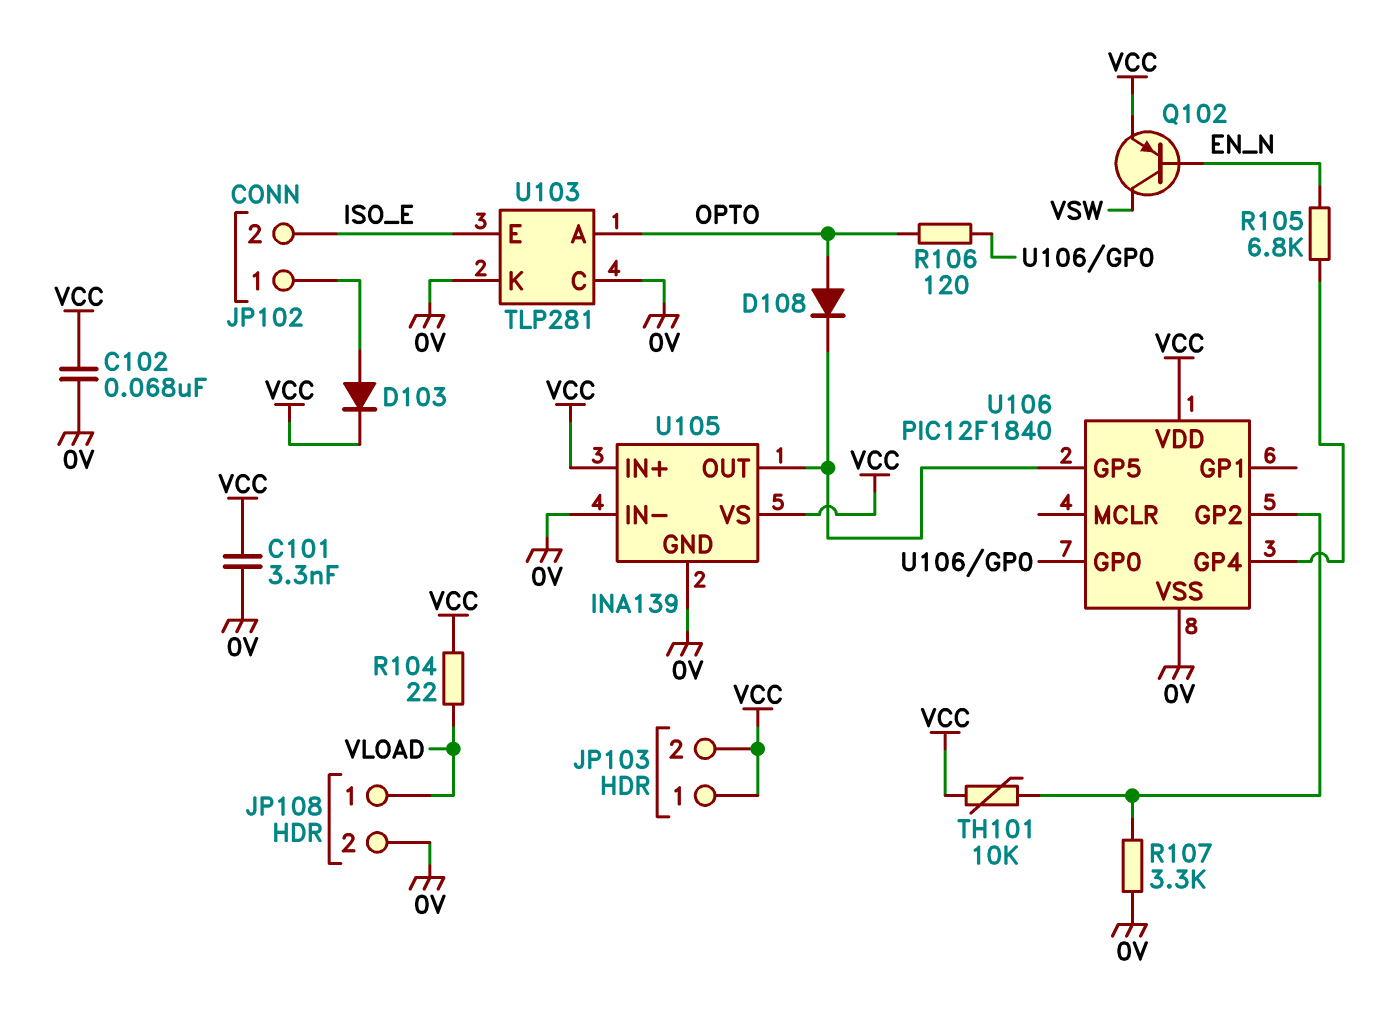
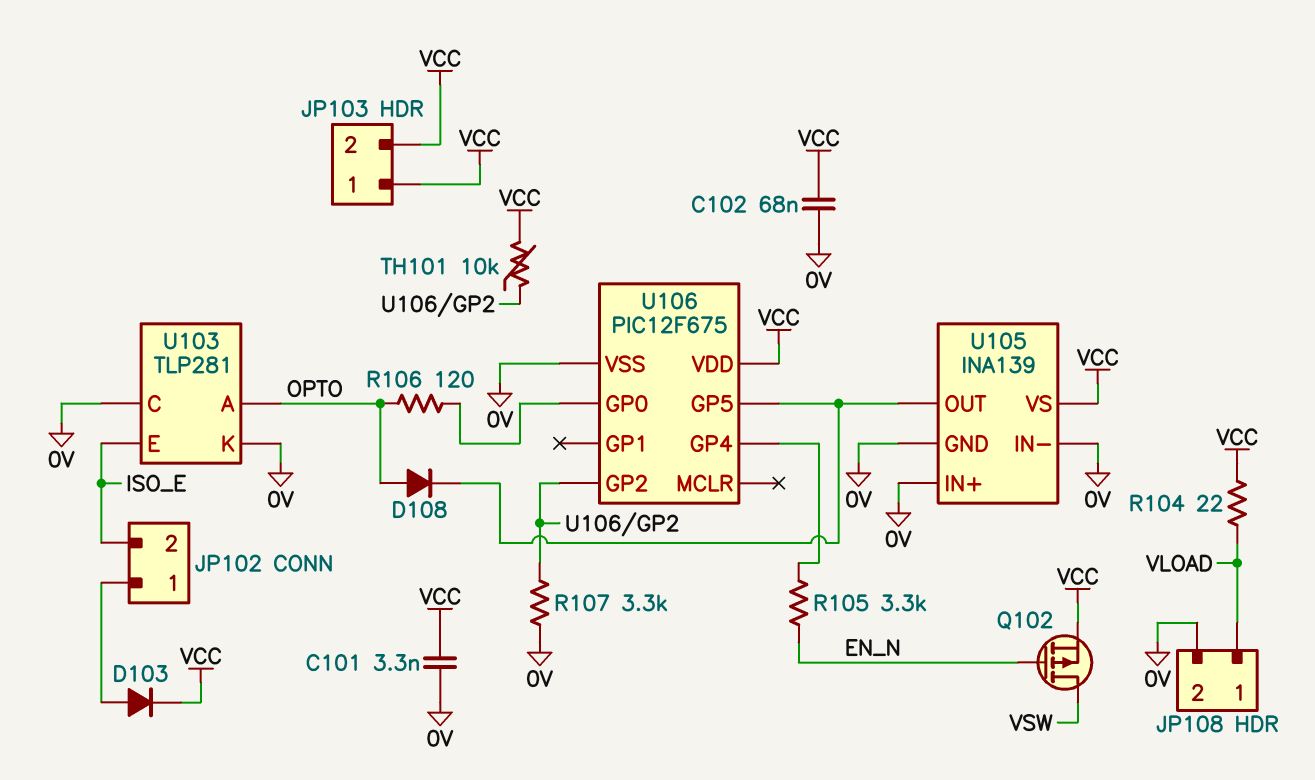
Q102: PNP (B EN_N, C VSW, E VCC) -> PMOS (G EN_N, D VSW, S VCC)
R105: 6.8k (EN_N, U106/GP4) -> 3.3k (EN_N, U106/GP4)
U105 pin IN+: VCC -> 0V
U106: PIC12F1840 -> PIC12F675

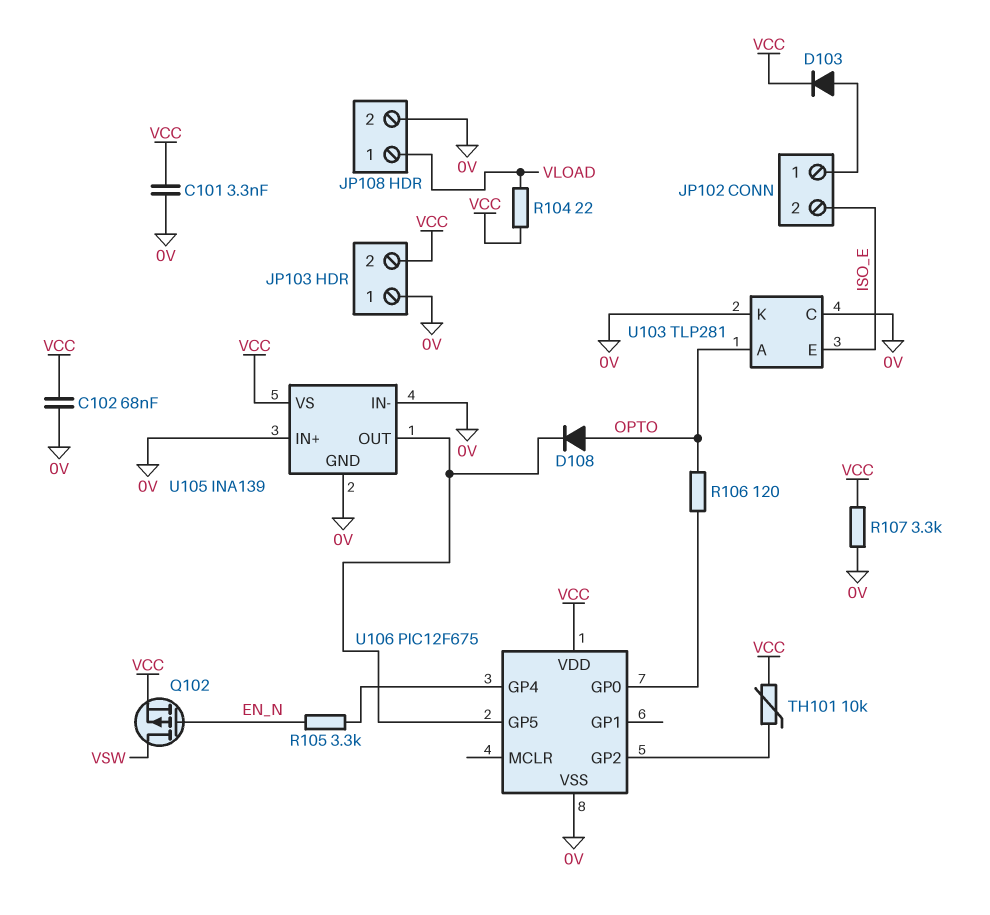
JP103 pin 1: VCC -> 0V
R107: 3.3k (0V, U106/GP2) -> 3.3k (0V, VCC)

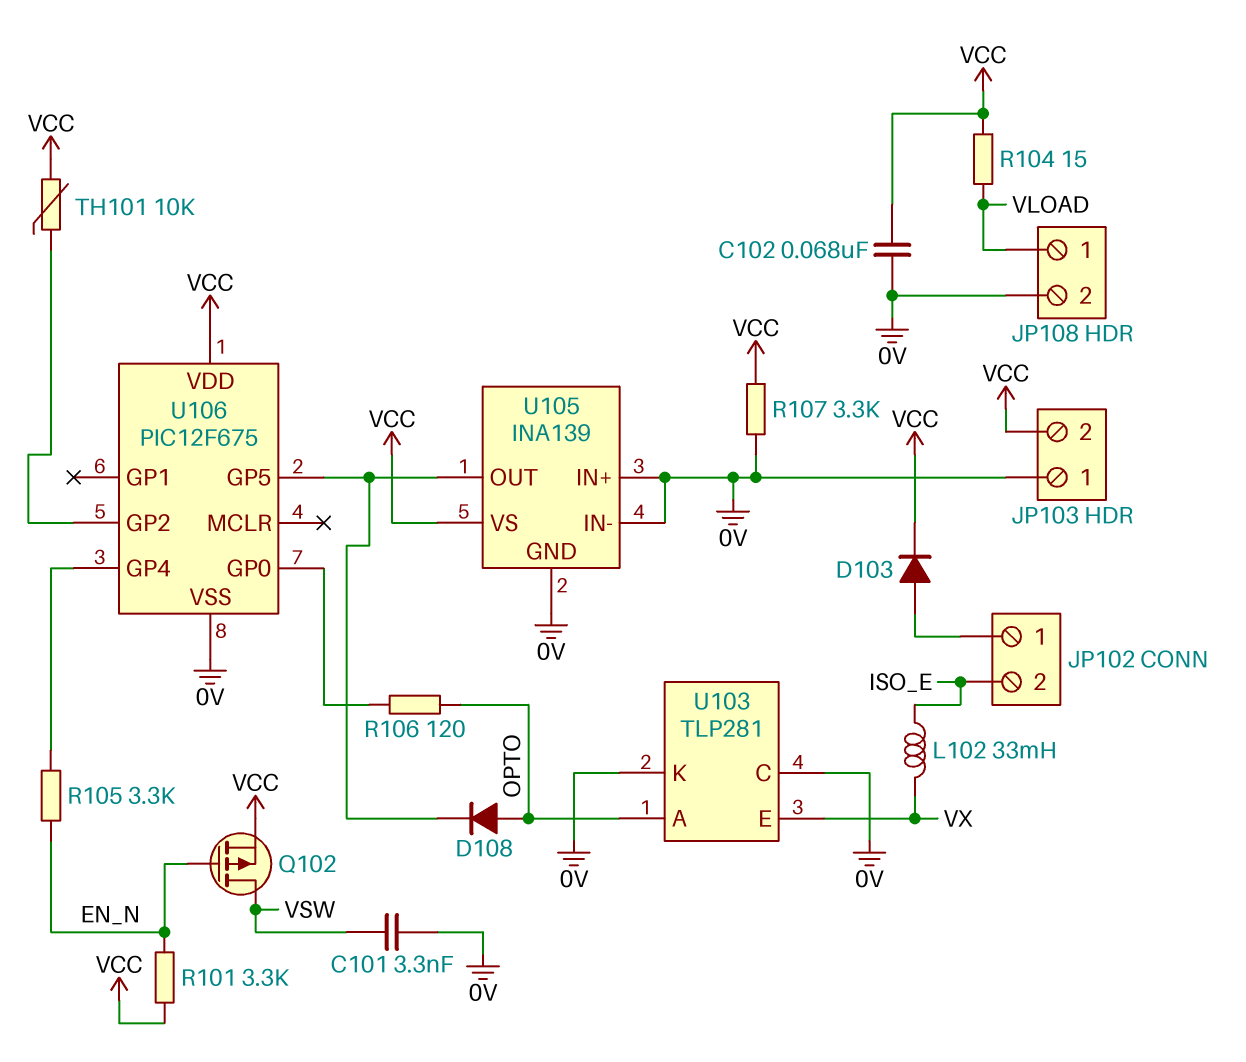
C101: 3.3nF (0V, VCC) -> 3.3nF (0V, VSW)
L102: none -> 33mH (ISO_E, VX)
R101: none -> 3.3k (EN_N, VCC)
R104: 22 (VCC, VLOAD) -> 15 (VCC, VLOAD)
U103 pin E: ISO_E -> VX

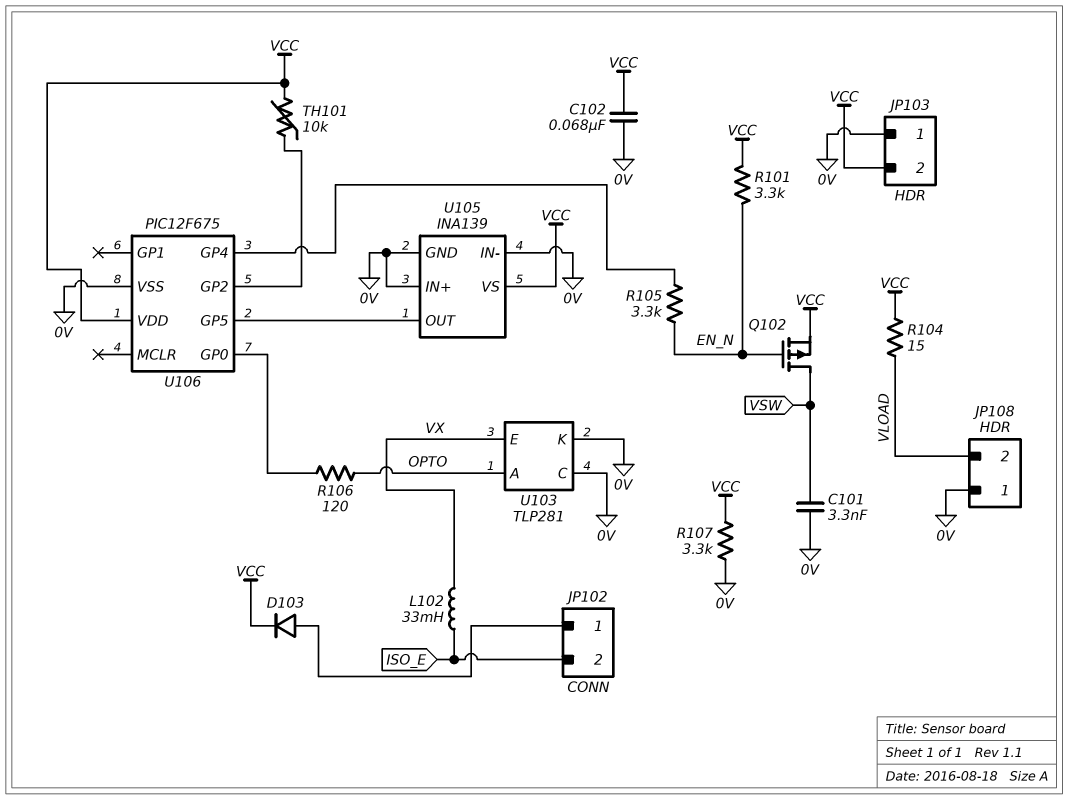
D108: diode (A OPTO, K U105/OUT) -> none
JP108 pin 1: VLOAD -> 0V
JP108 pin 2: 0V -> VLOAD

